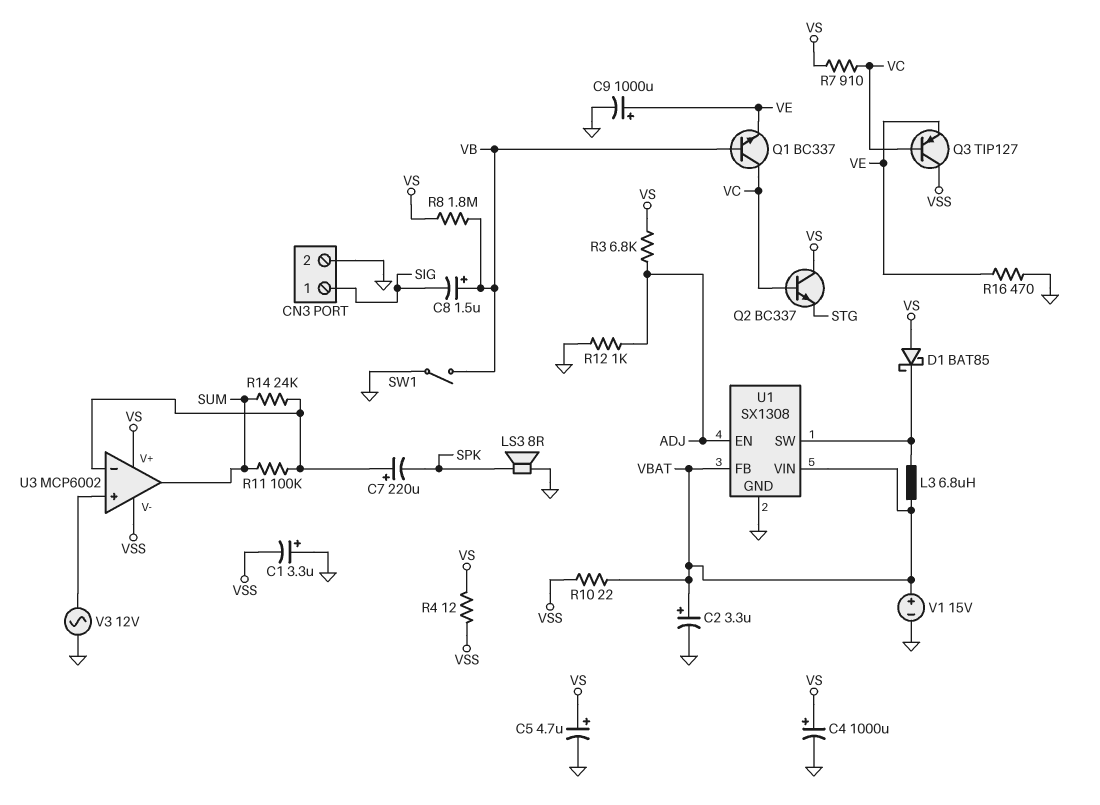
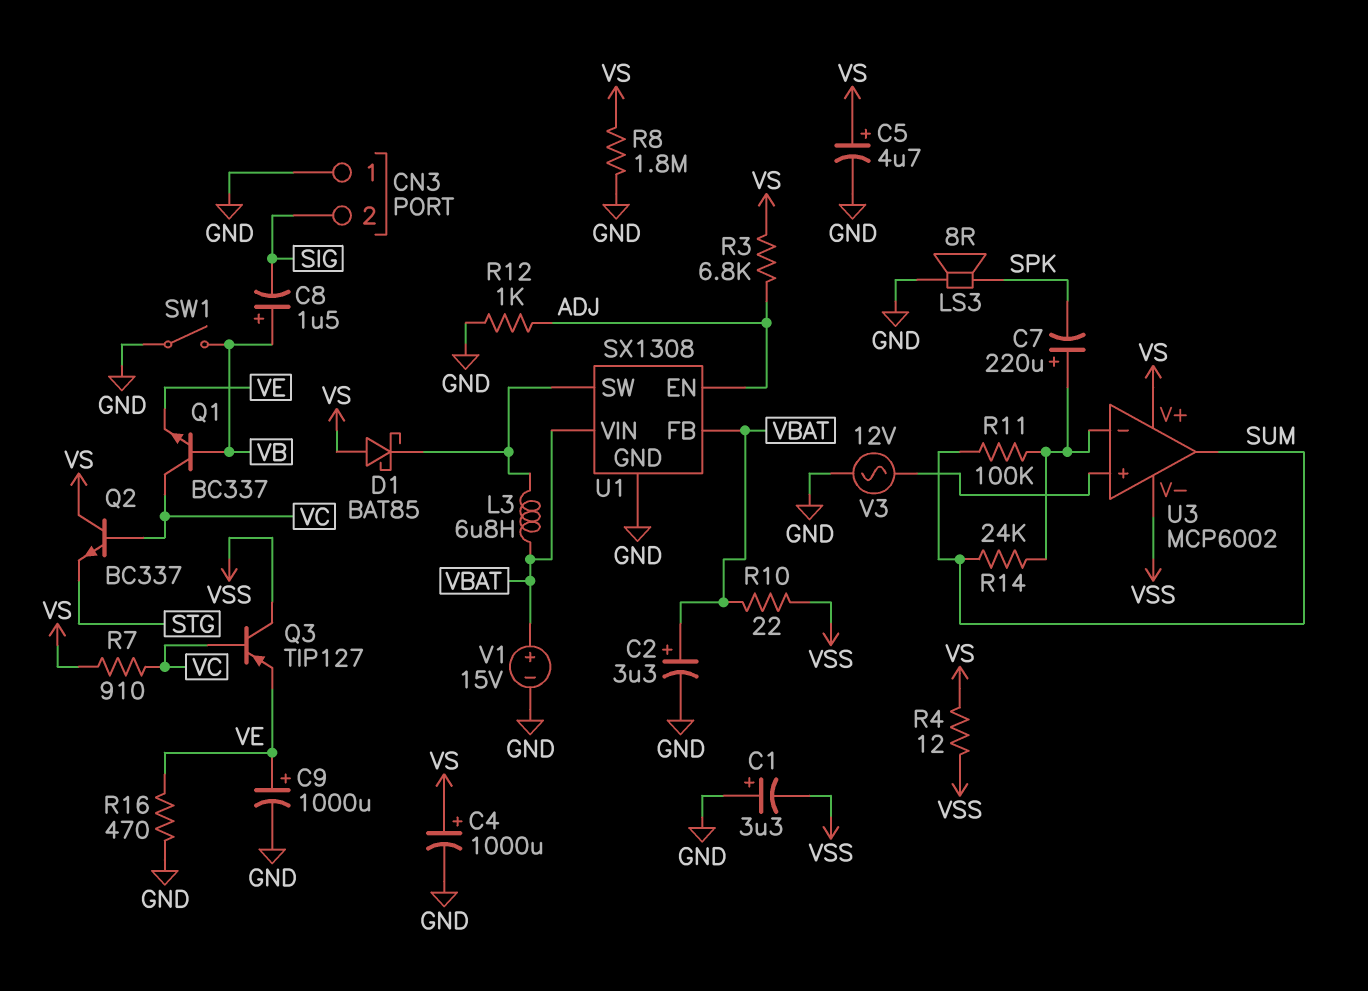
CN3 pin 1: SIG -> GND
CN3 pin 2: GND -> SIG
R8: 1.8M (VB, VS) -> 1.8M (GND, VS)

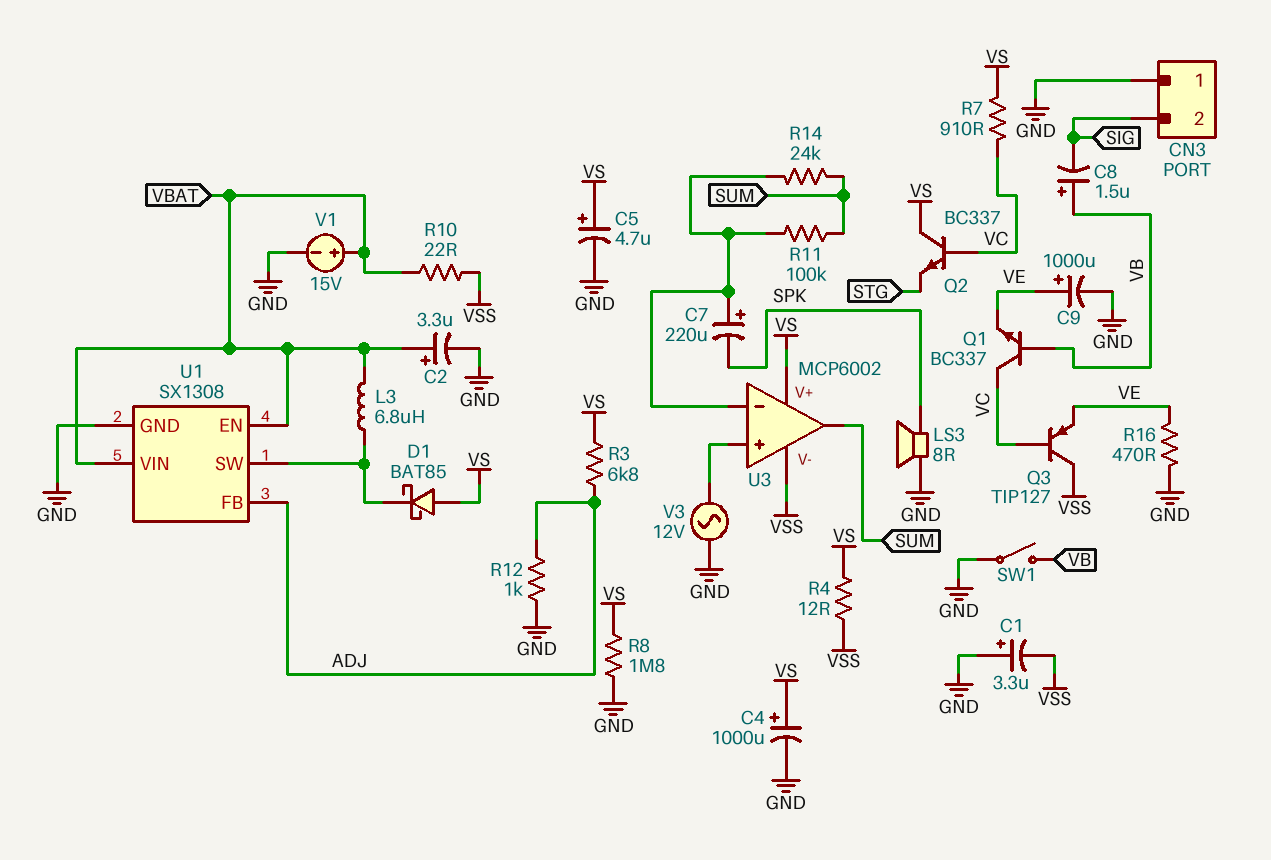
U1 pin EN: ADJ -> VBAT
U1 pin FB: VBAT -> ADJ

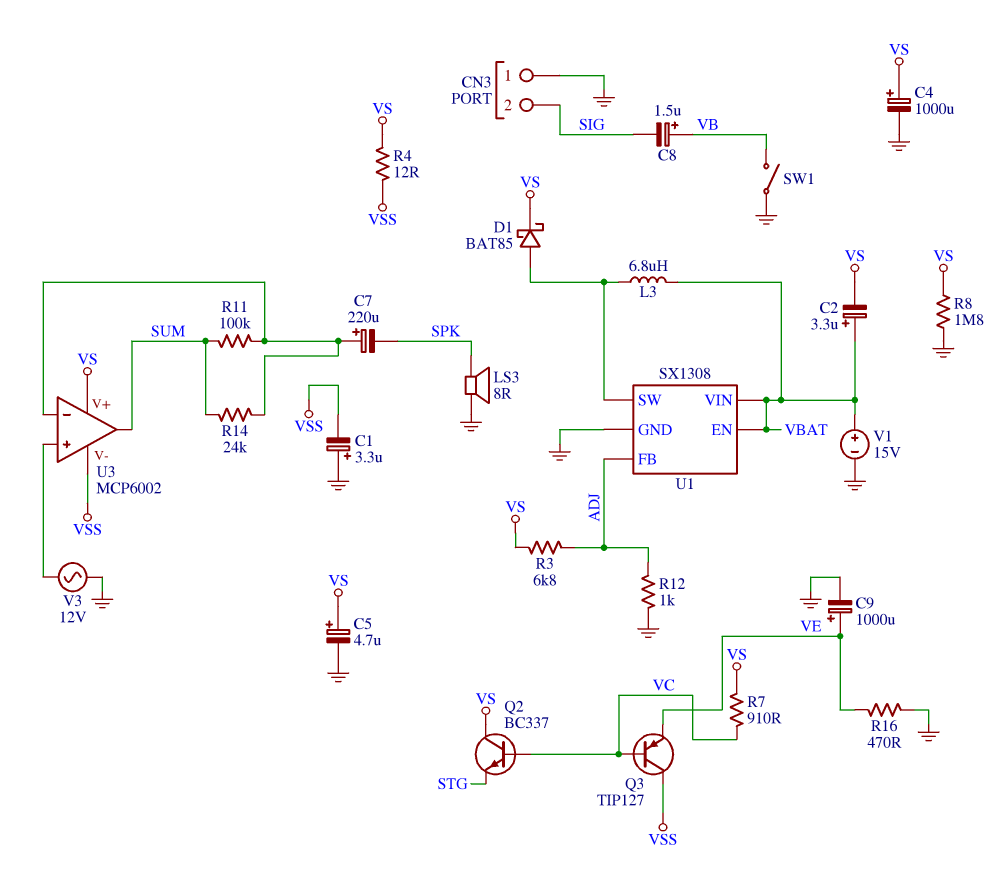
C2: 3.3uF (plus VBAT, minus GND) -> 3.3uF (plus VBAT, minus VS)
D1: schottky BAT85 (A VS, K U1/SW) -> schottky BAT85 (A U1/SW, K VS)
Q1: NPN BC337 (B VB, C VC, E VE) -> none
R10: 22 (VBAT, VSS) -> none

